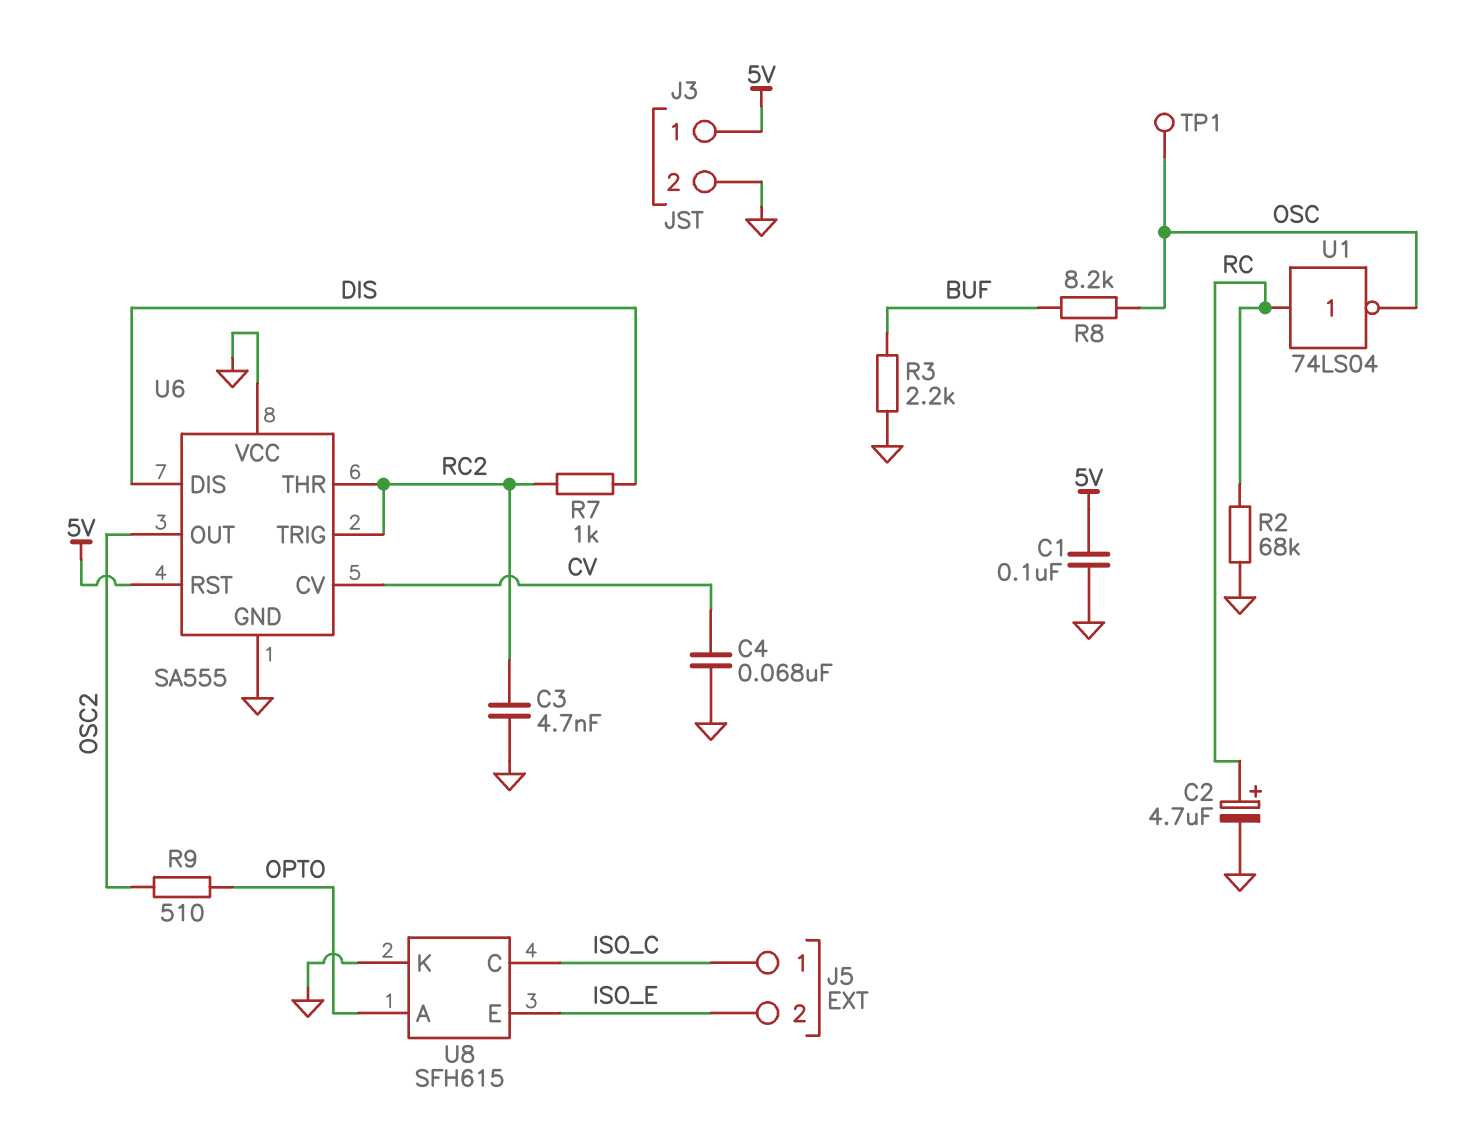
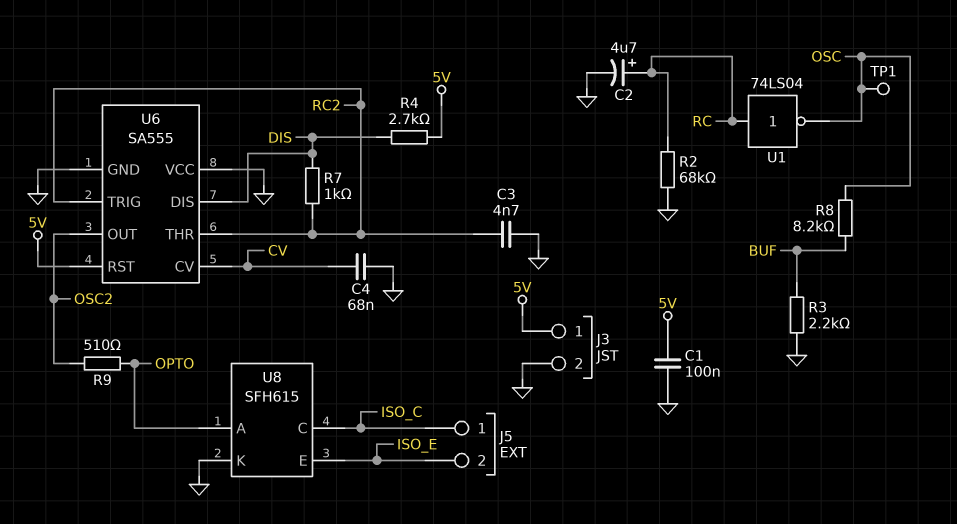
R4: none -> 2.7k (5V, DIS)

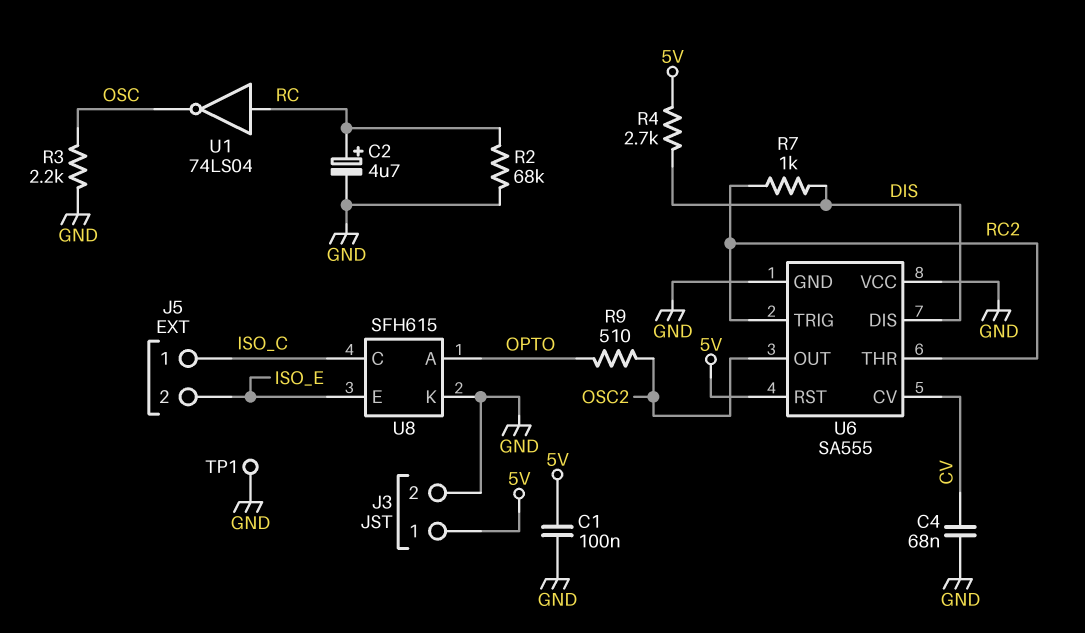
C3: 4.7nF (GND, RC2) -> none
R3: 2.2k (BUF, GND) -> 2.2k (GND, OSC)
R8: 8.2k (BUF, OSC) -> none
TP1: test point (OSC) -> test point (GND)

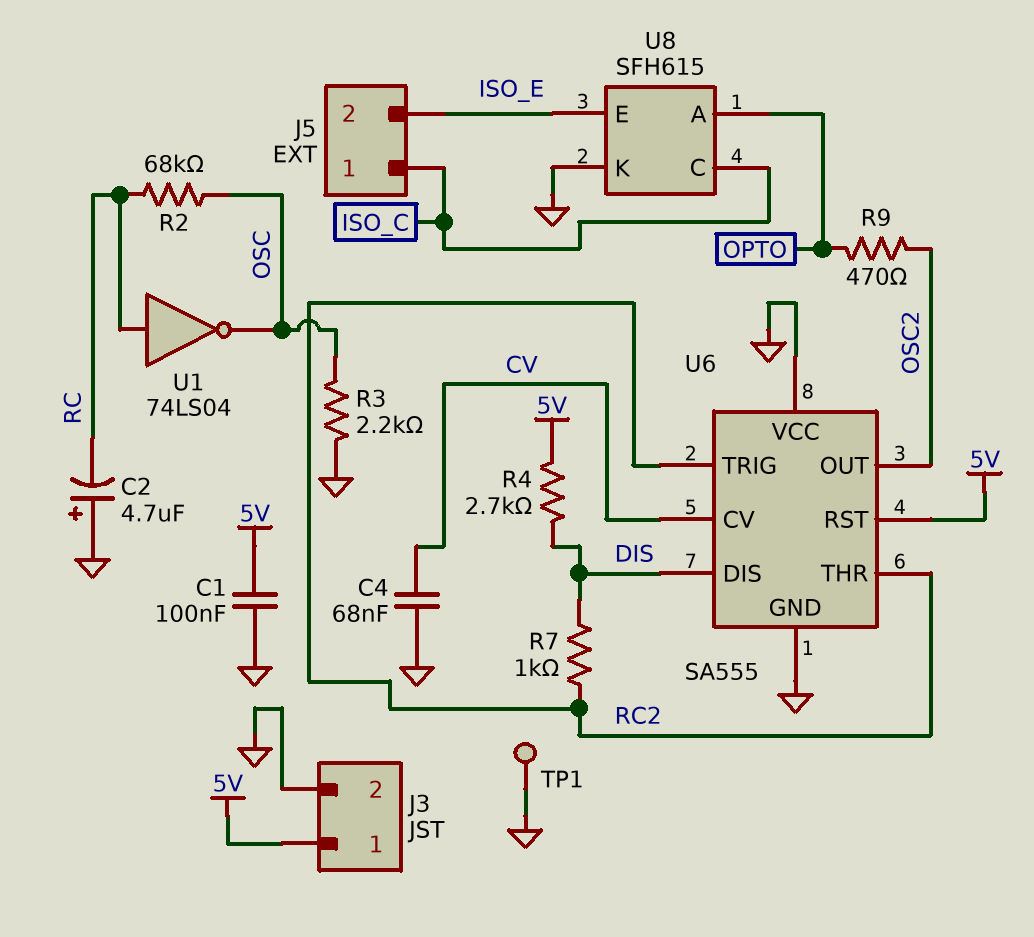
C2: 4.7uF (plus RC, minus GND) -> 4.7uF (plus GND, minus RC)
R2: 68k (GND, RC) -> 68k (OSC, RC)
R9: 510 (OPTO, OSC2) -> 470 (OPTO, OSC2)

